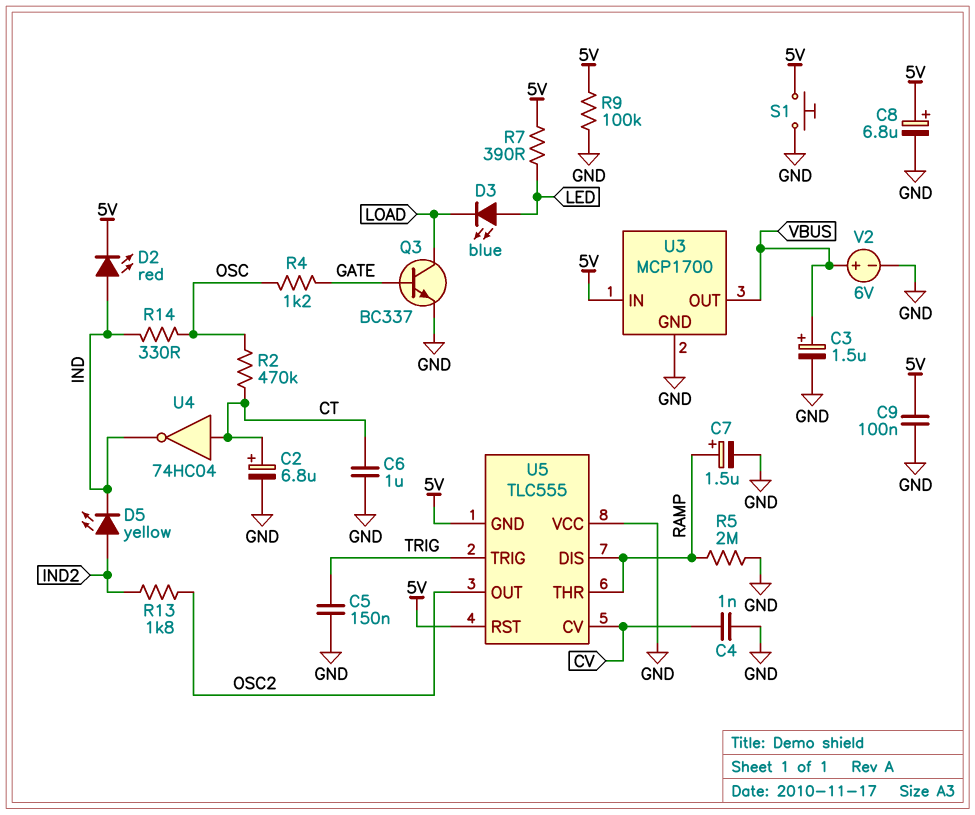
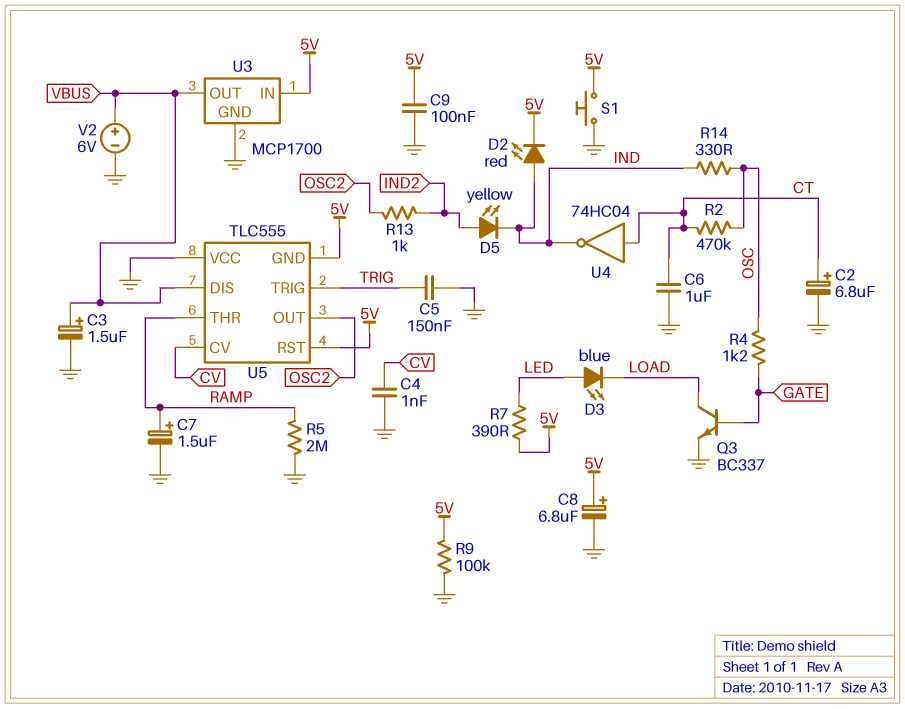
R13: 1.8k (IND2, OSC2) -> 1k (IND2, OSC2)
U5 pin DIS: RAMP -> VBUS

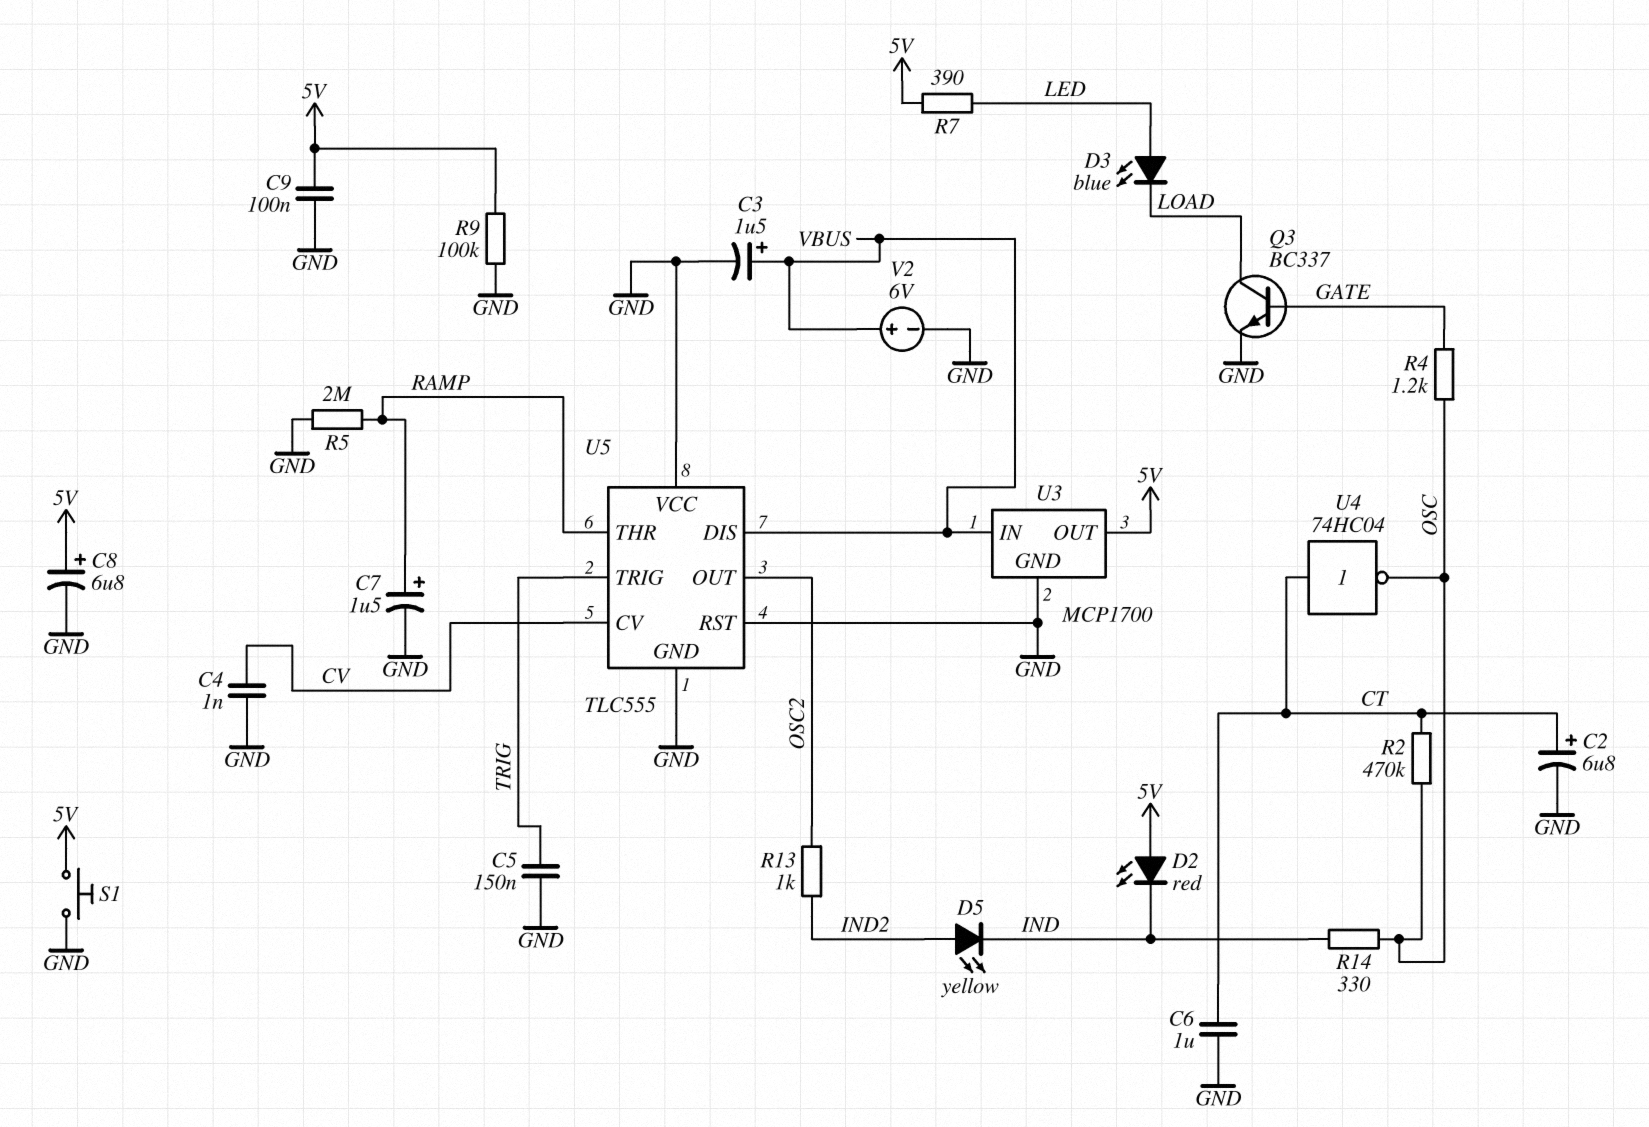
D2: LED red (A IND, K 5V) -> LED red (A 5V, K IND)
U3 pin IN: 5V -> VBUS
U3 pin OUT: VBUS -> 5V
U4: NOT 74HC04 (in CT, out IND) -> NOT 74HC04 (in CT, out OSC)
U5 pin GND: 5V -> GND
U5 pin RST: 5V -> GND

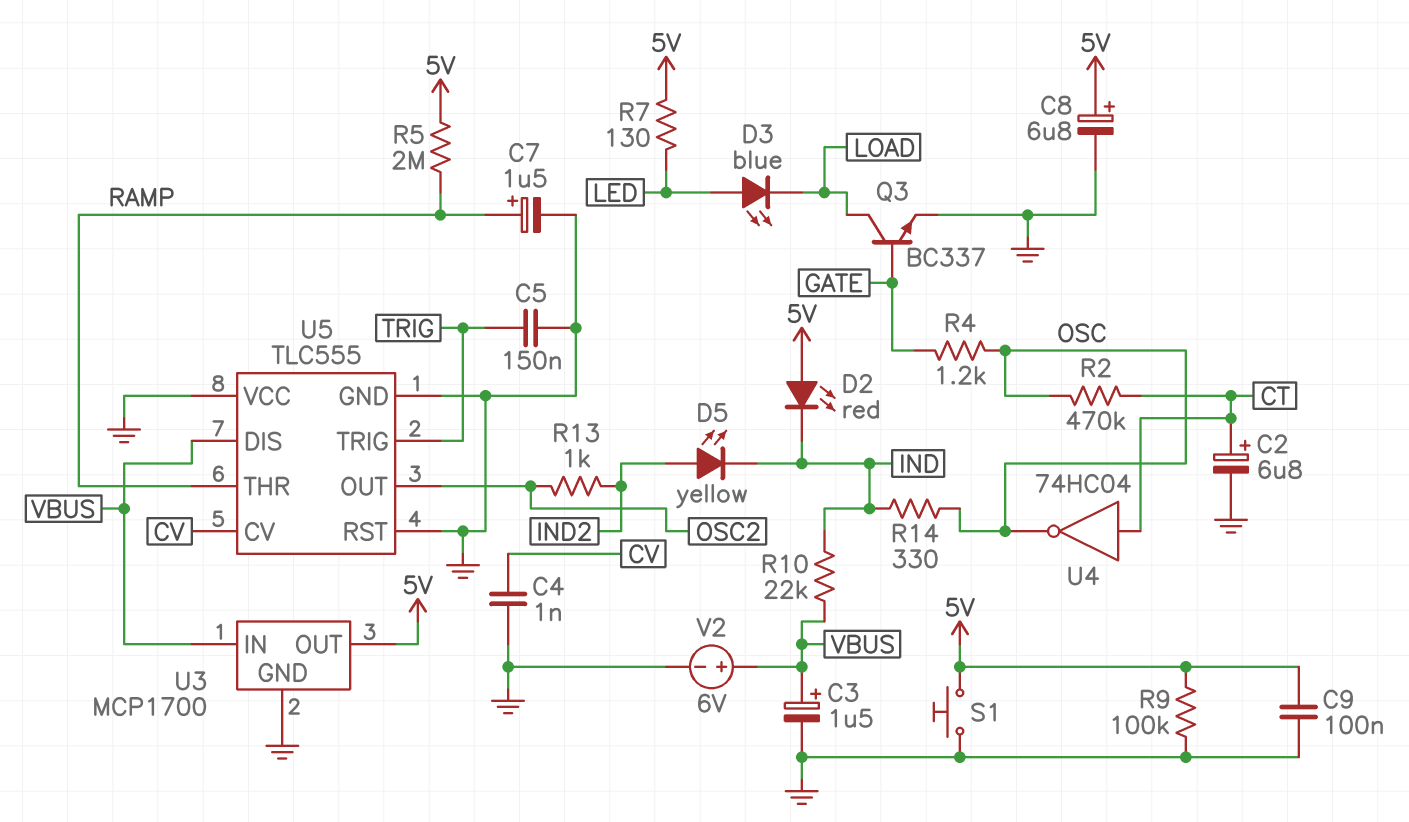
C6: 1uF (CT, GND) -> none
R5: 2M (GND, RAMP) -> 2M (5V, RAMP)
R7: 390 (5V, LED) -> 130 (5V, LED)
R10: none -> 22k (IND, VBUS)

